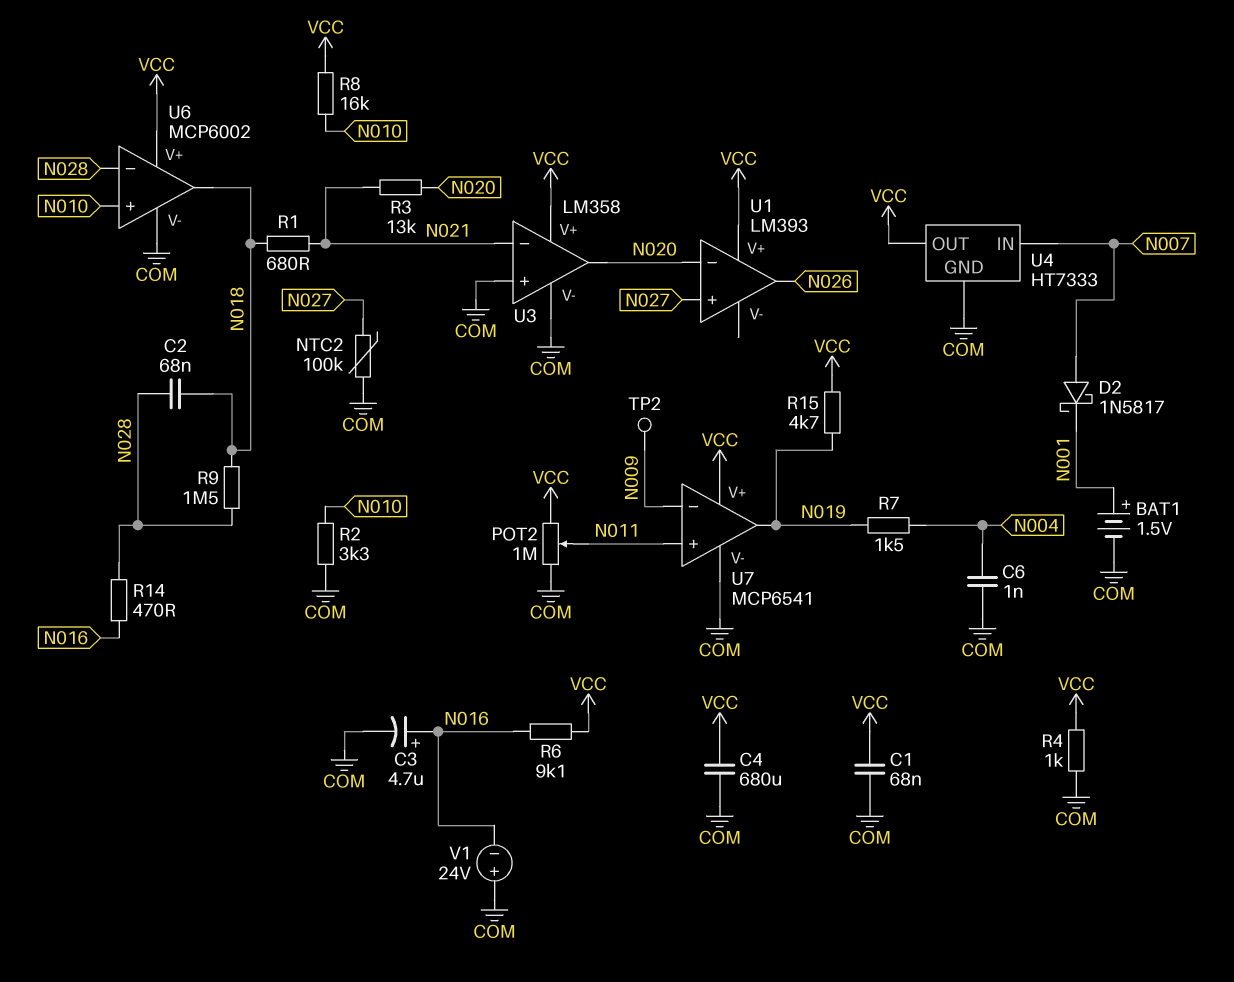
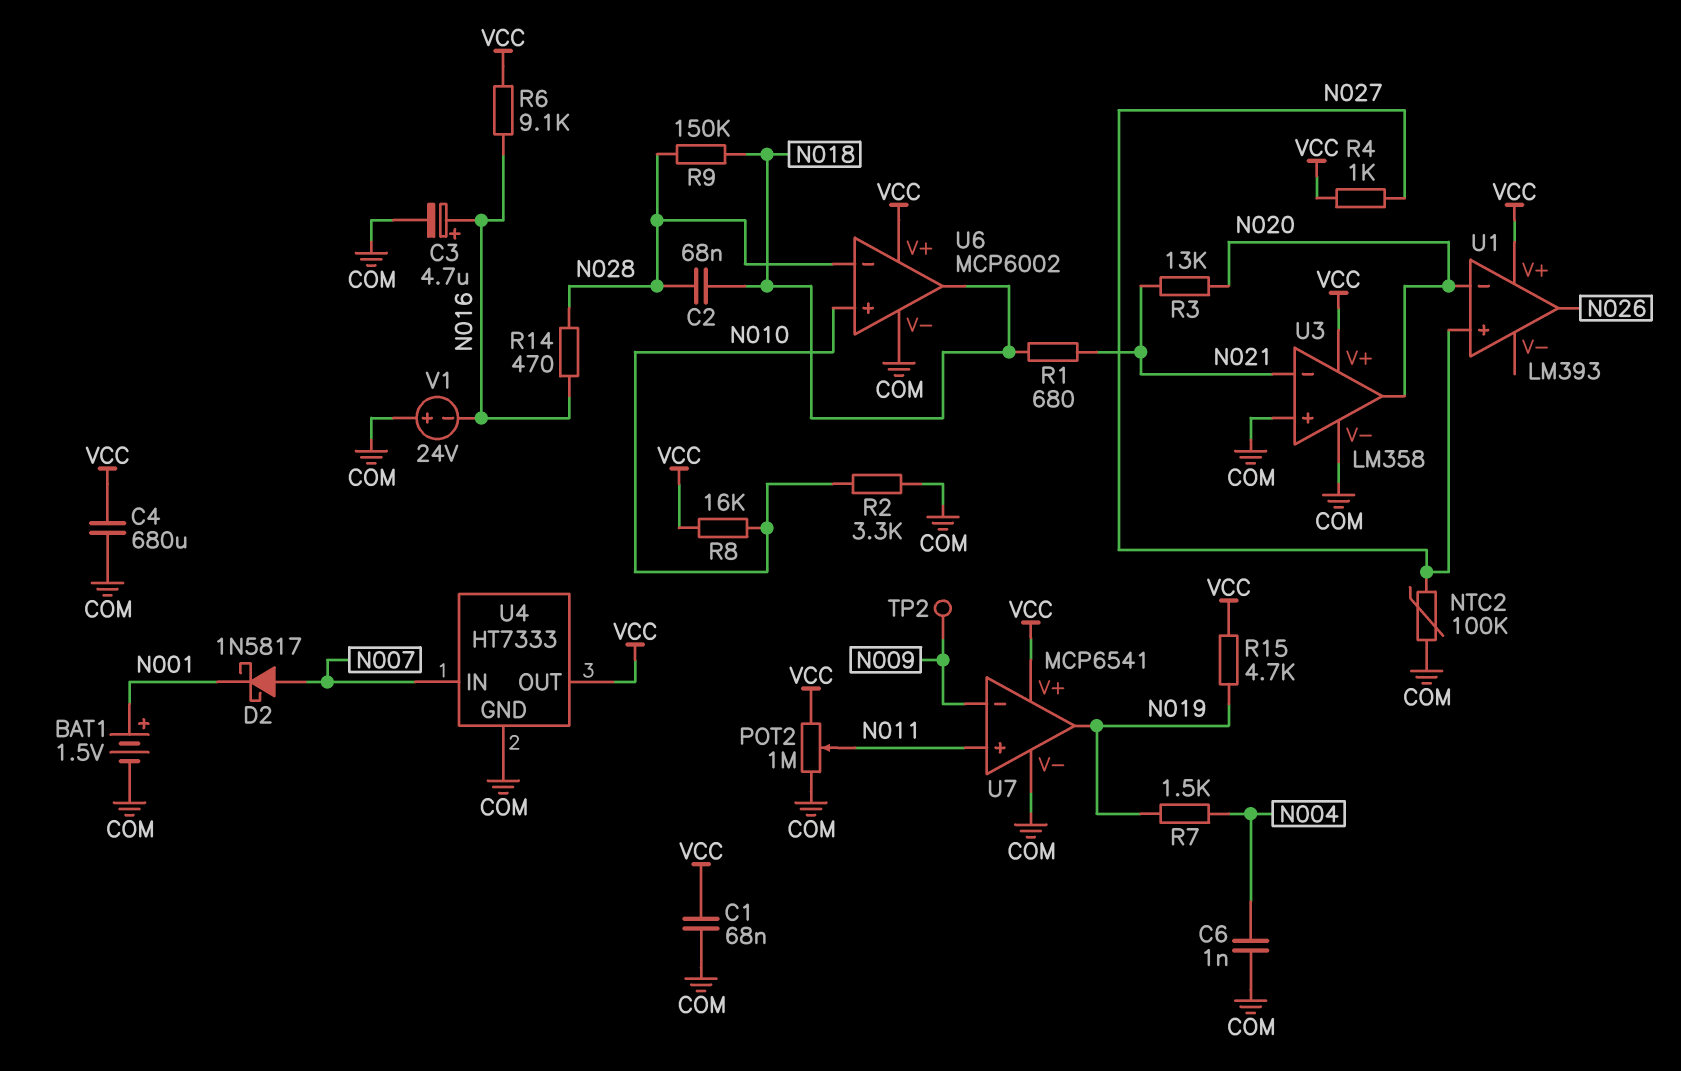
R4: 1k (COM, VCC) -> 1k (N027, VCC)
R9: 1.5M (N018, N028) -> 150k (N018, N028)

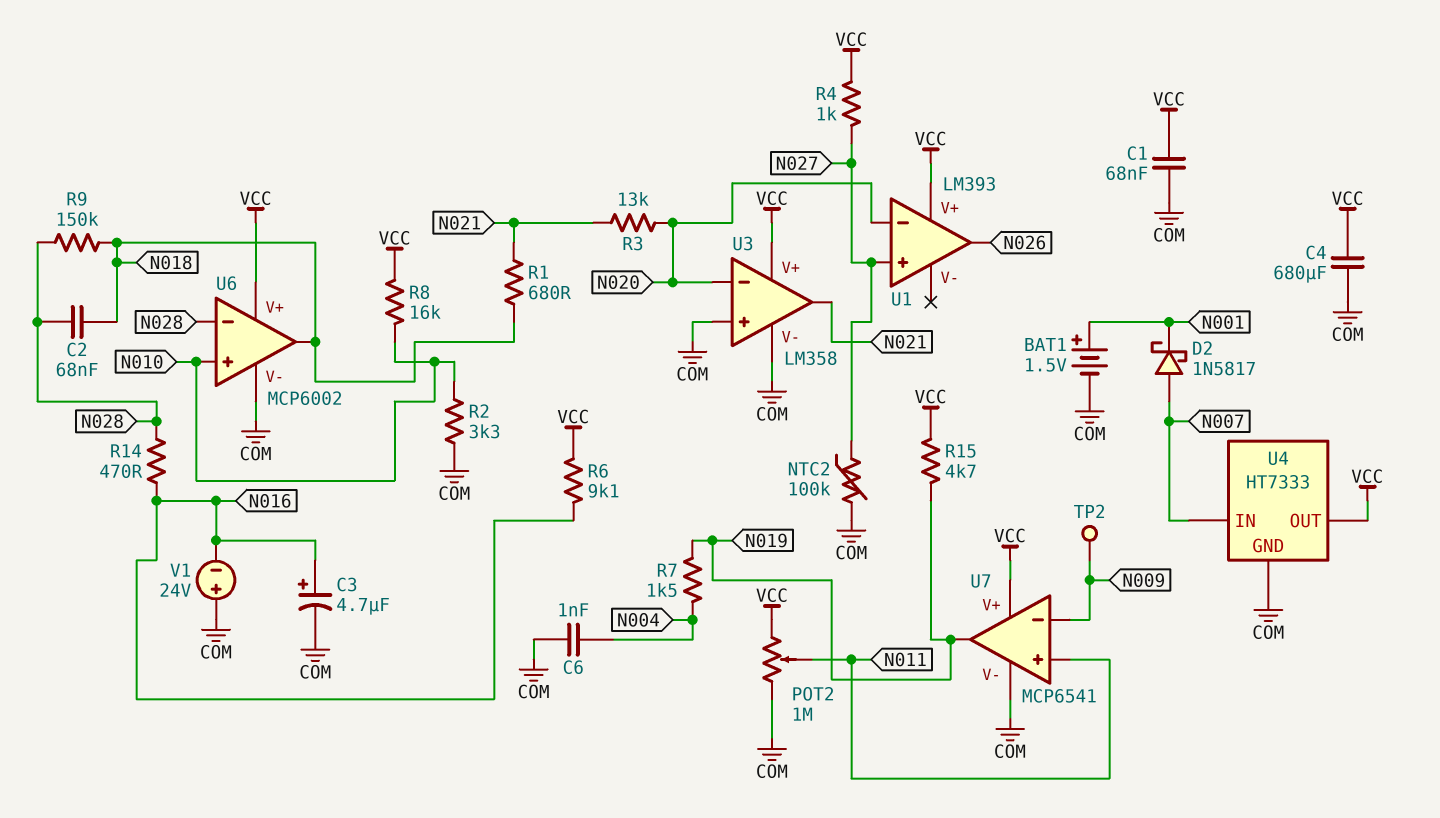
U3 pin in-: N021 -> N020
U3 pin out: N020 -> N021

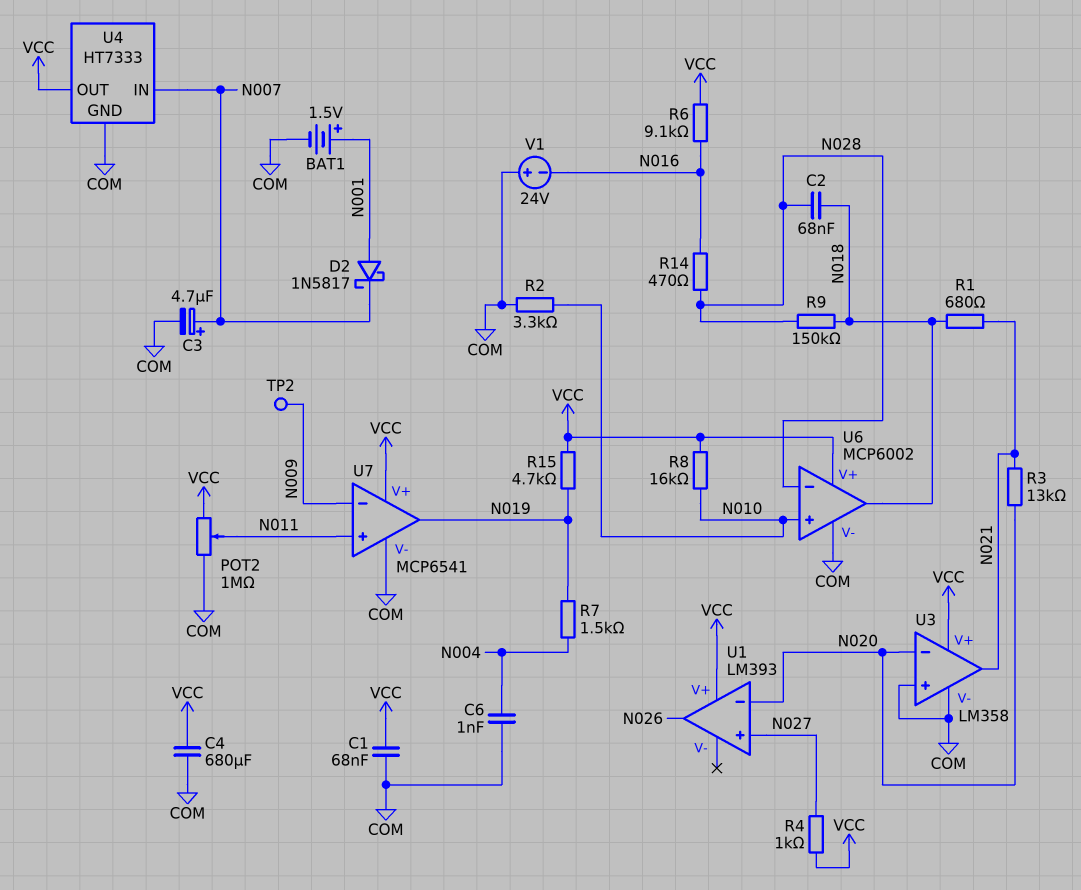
C3: 4.7uF (plus N016, minus COM) -> 4.7uF (plus N007, minus COM)
D2: schottky 1N5817 (A N007, K N001) -> schottky 1N5817 (A N001, K N007)
NTC2: 100k (COM, N027) -> none

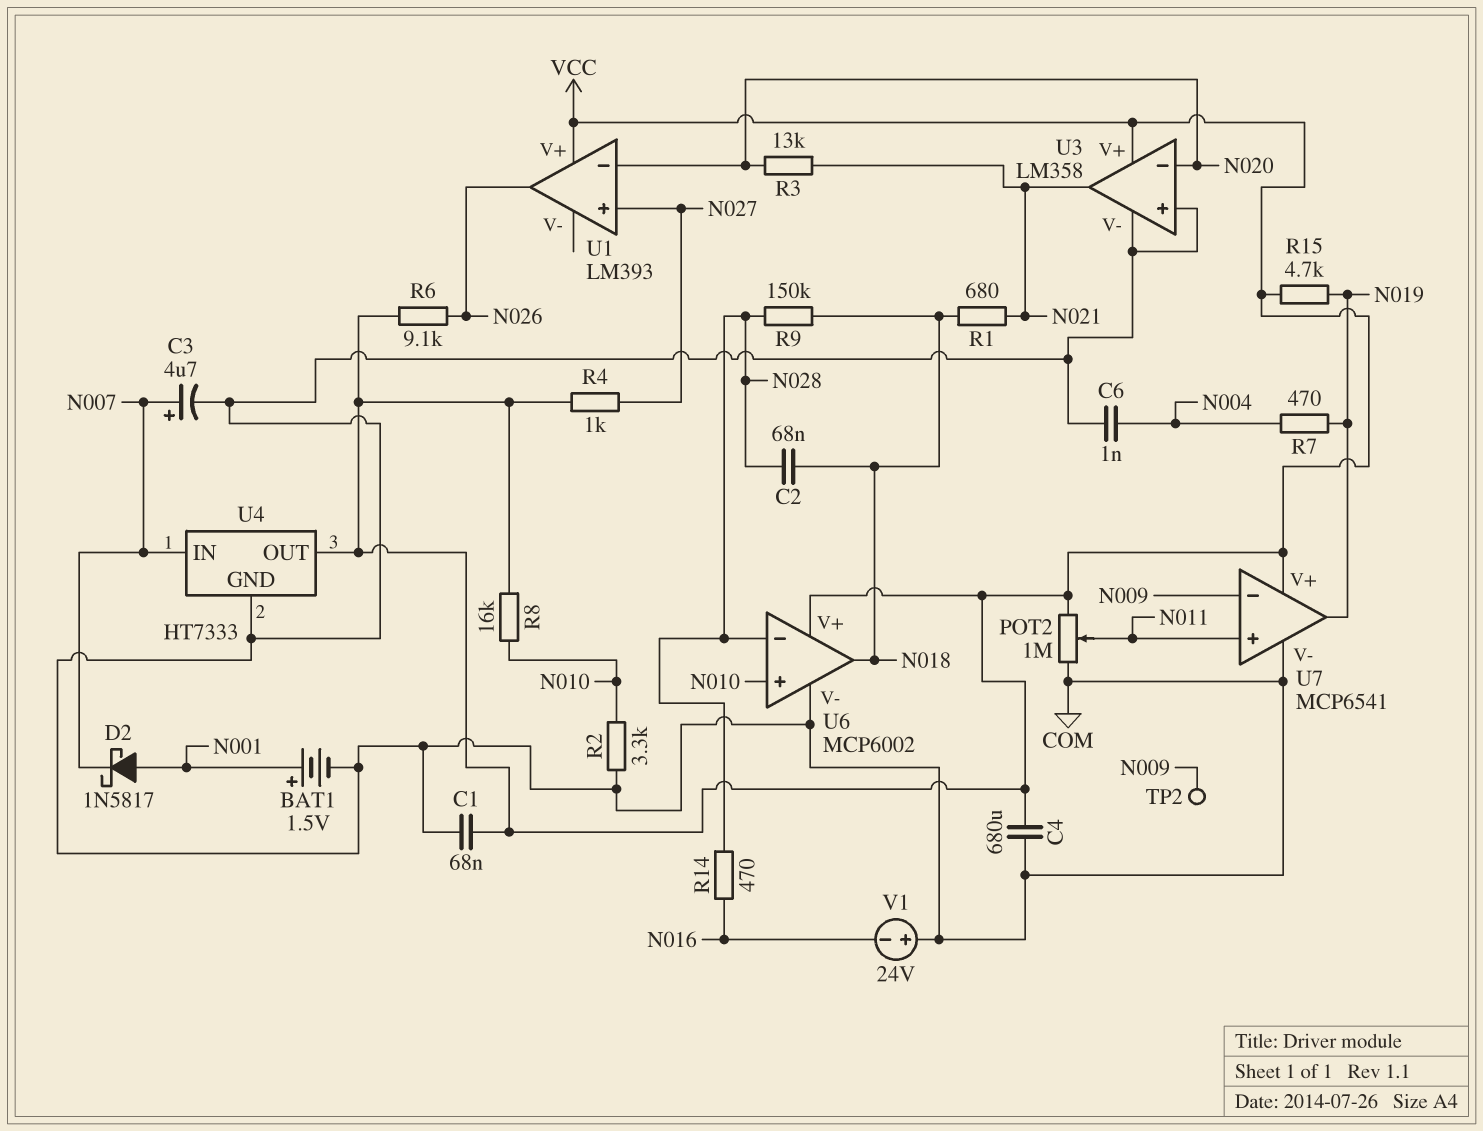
R6: 9.1k (N016, VCC) -> 9.1k (N026, VCC)
R7: 1.5k (N004, N019) -> 470 (N004, N019)

